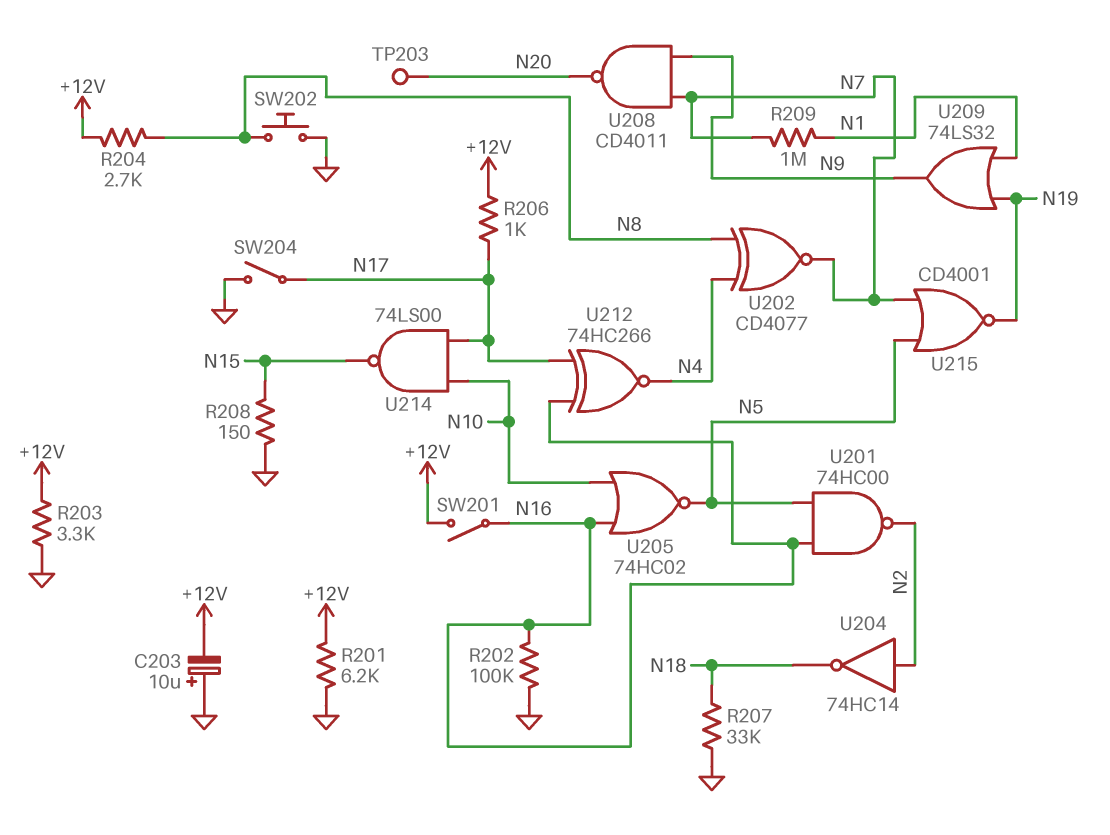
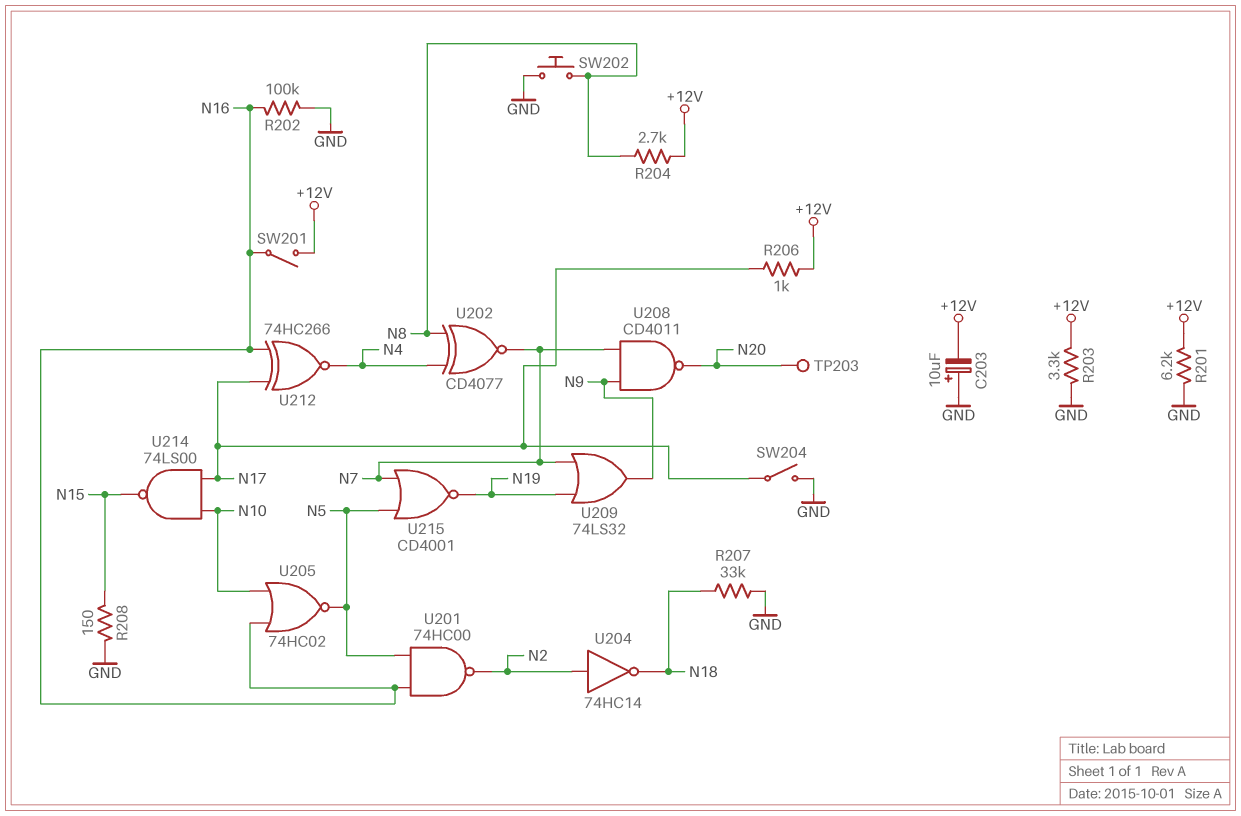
R209: 1M (N1, N7) -> none
U209: OR 74LS32 (in N1, in N19, out N9) -> OR 74LS32 (in N7, in N19, out N9)

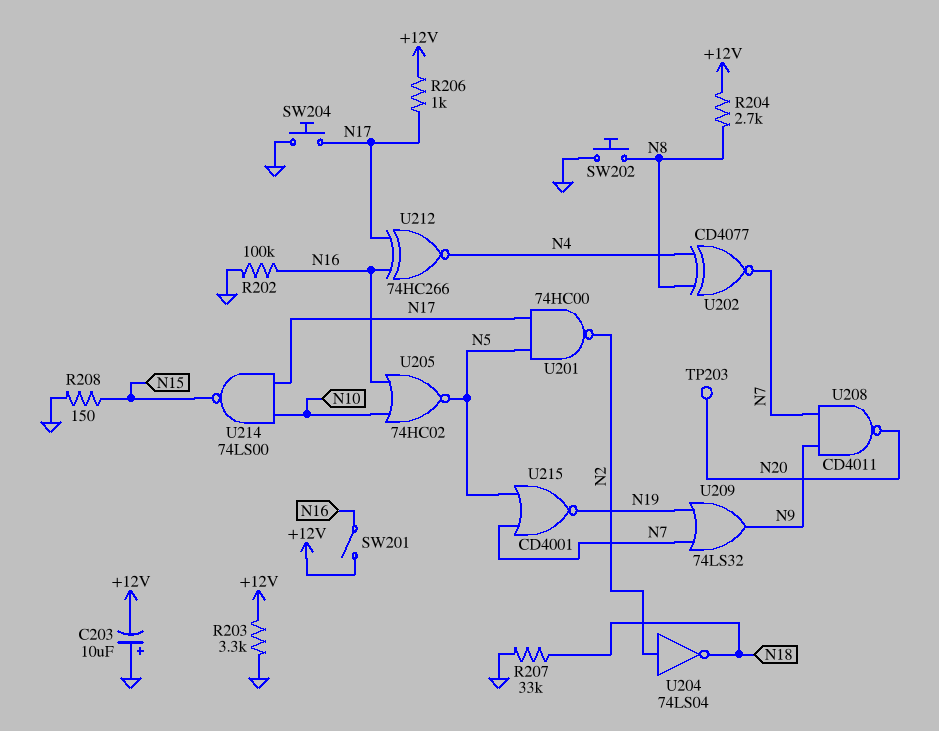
R201: 6.2k (+12V, GND) -> none
SW204: switch (GND, N17) -> button (GND, N17)
U201: NAND 74HC00 (in N5, in N16, out N2) -> NAND 74HC00 (in N5, in N17, out N2)
U204: NOT 74HC14 (in N2, out N18) -> NOT 74LS04 (in N2, out N18)

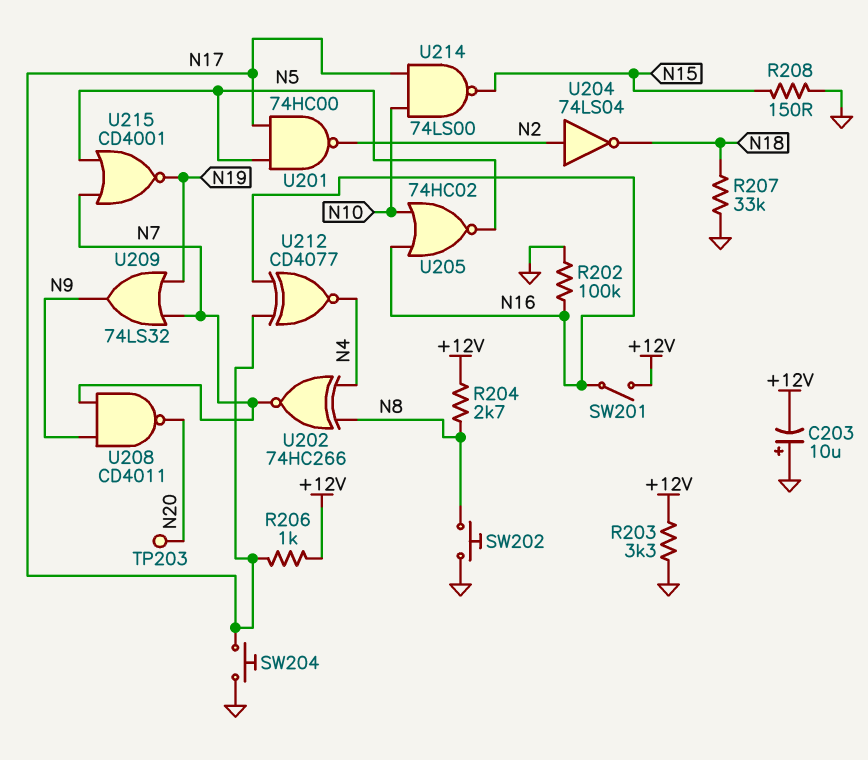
U202: XNOR CD4077 (in N4, in N8, out N7) -> XNOR 74HC266 (in N4, in N8, out N7)
U212: XNOR 74HC266 (in N16, in N17, out N4) -> XNOR CD4077 (in N16, in N17, out N4)

